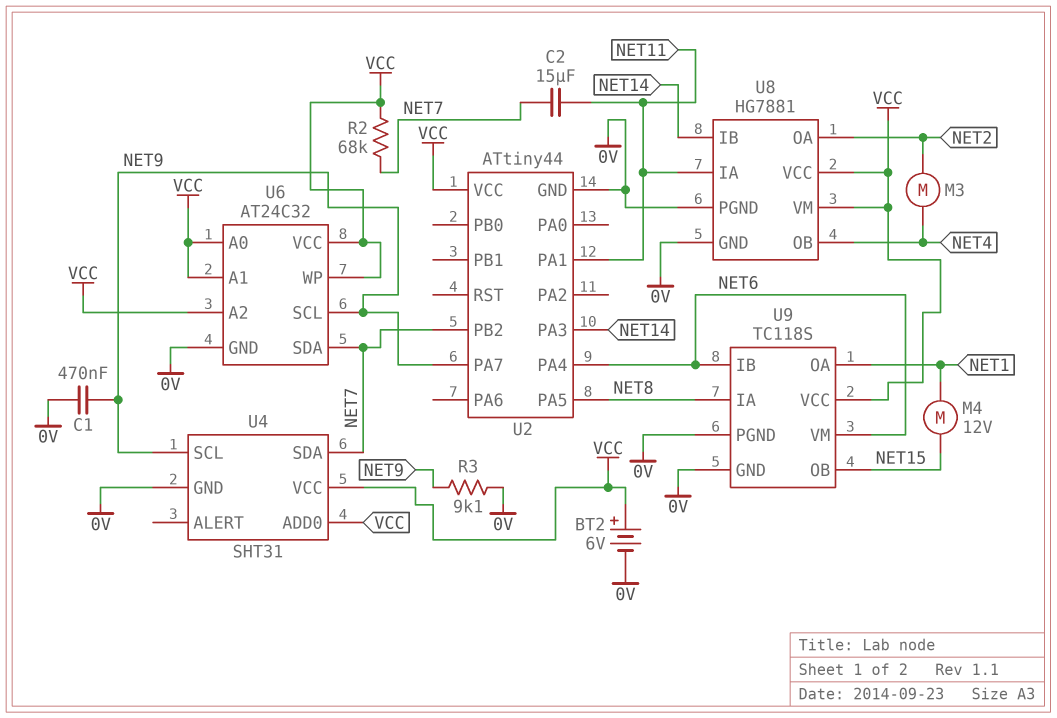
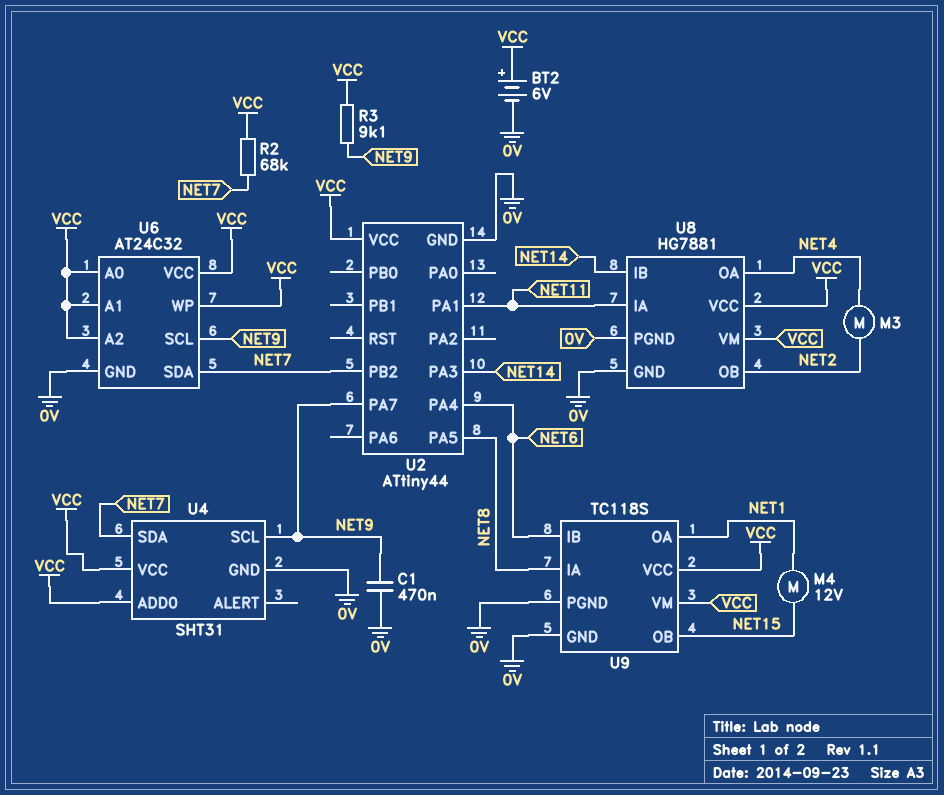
C2: 15uF (NET7, NET11) -> none
R3: 9.1k (0V, NET9) -> 9.1k (NET9, VCC)
U8 pin OA: NET2 -> NET4
U8 pin OB: NET4 -> NET2
U9 pin VM: NET6 -> VCC

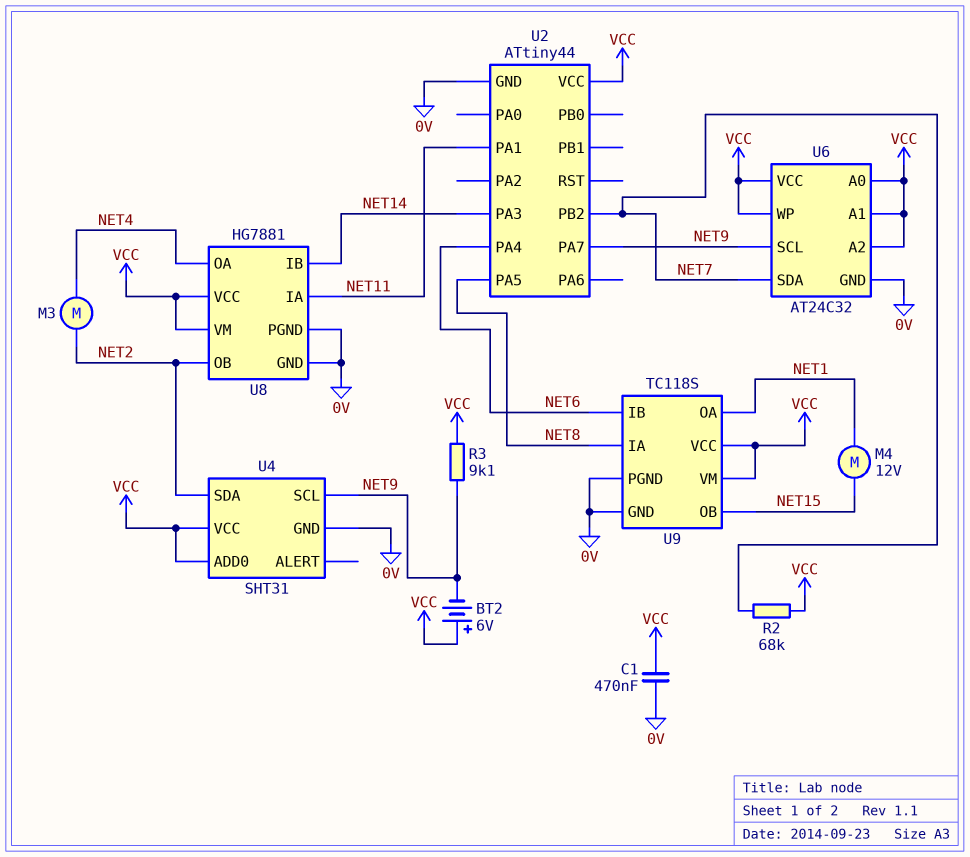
BT2: 6V (plus VCC, minus 0V) -> 6V (plus VCC, minus NET9)
C1: 470nF (0V, NET9) -> 470nF (0V, VCC)
U4 pin SDA: NET7 -> NET2

